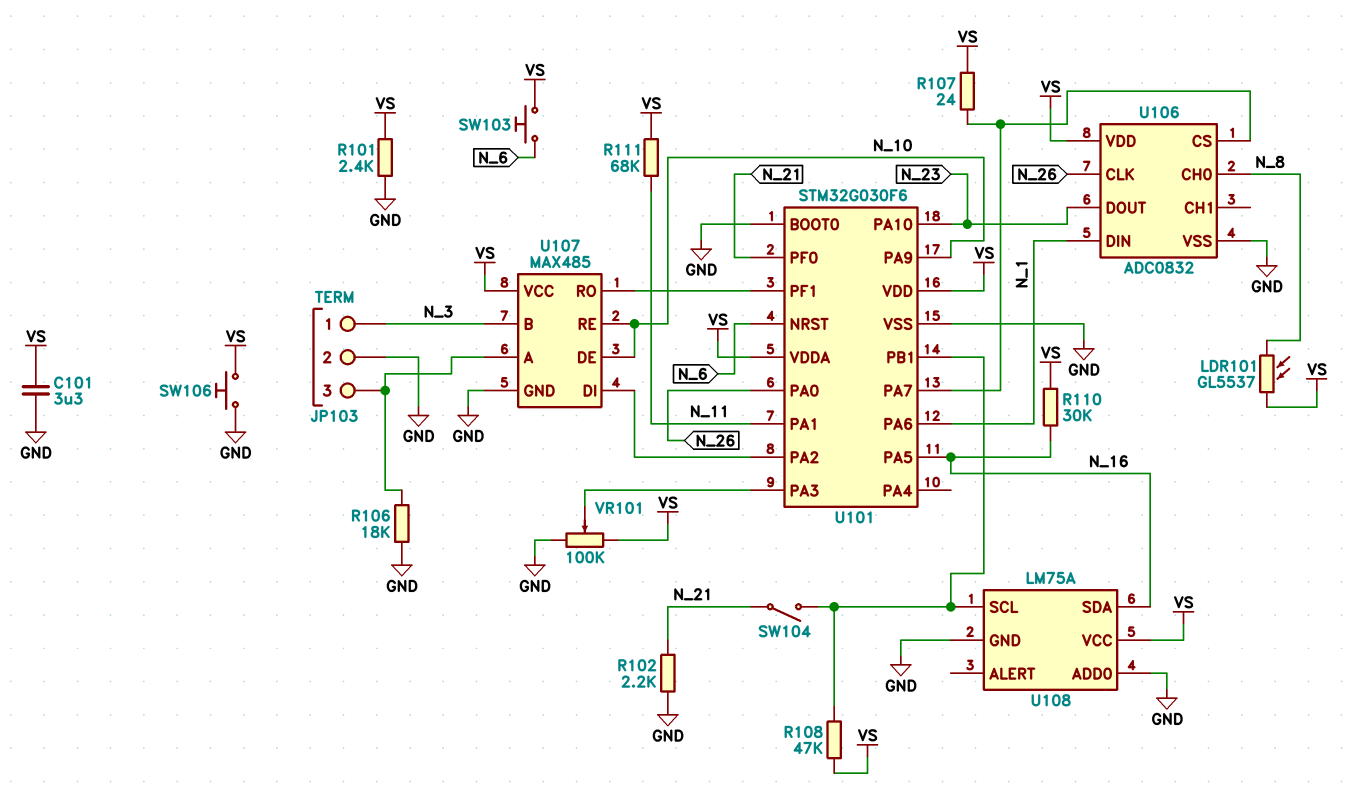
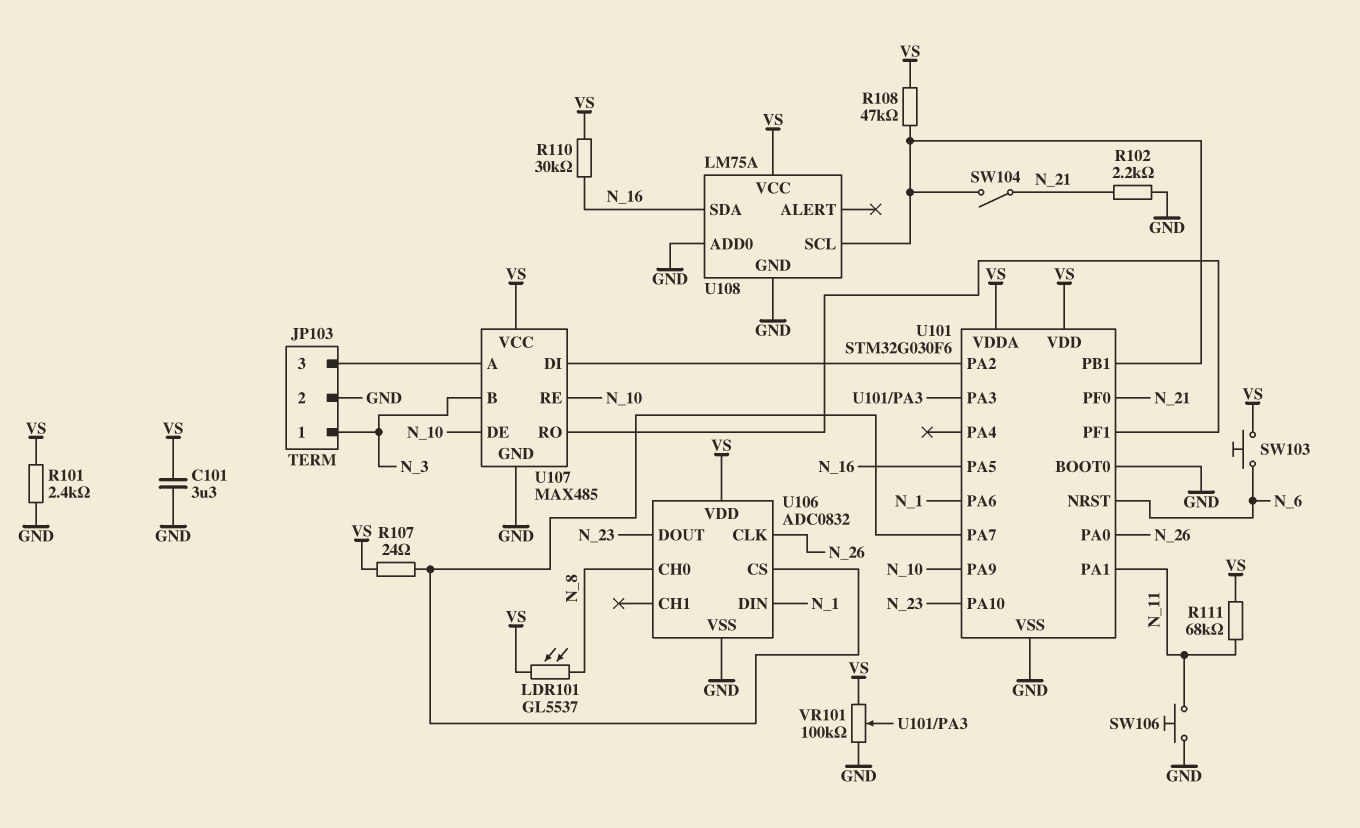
R106: 18k (GND, JP103/3) -> none
SW106: button (GND, VS) -> button (GND, N_11)

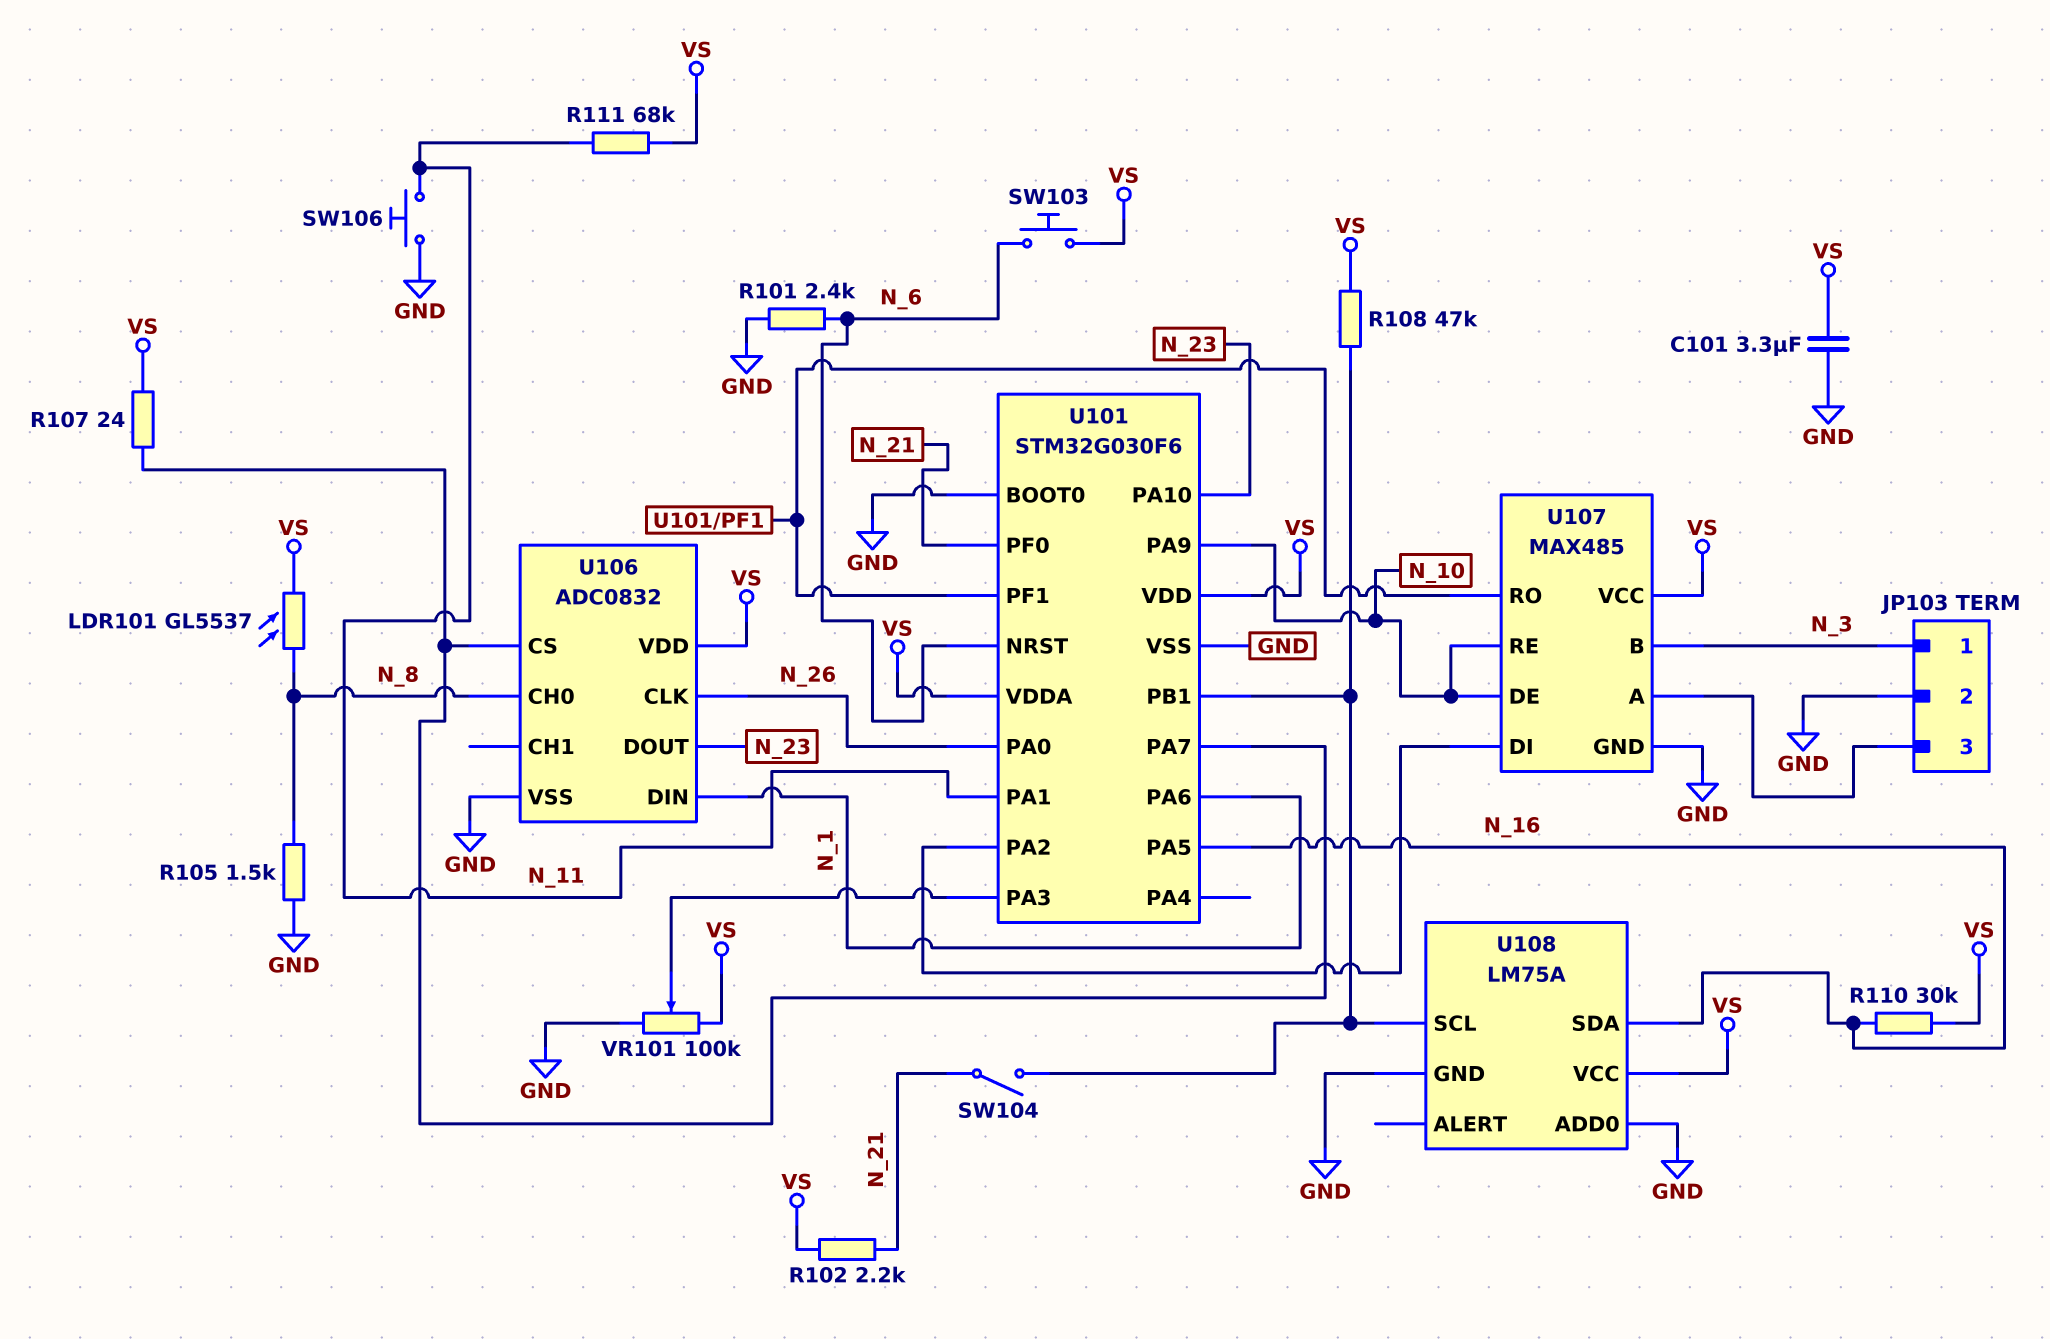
R101: 2.4k (GND, VS) -> 2.4k (GND, N_6)
R102: 2.2k (GND, N_21) -> 2.2k (N_21, VS)
R105: none -> 1.5k (GND, N_8)

